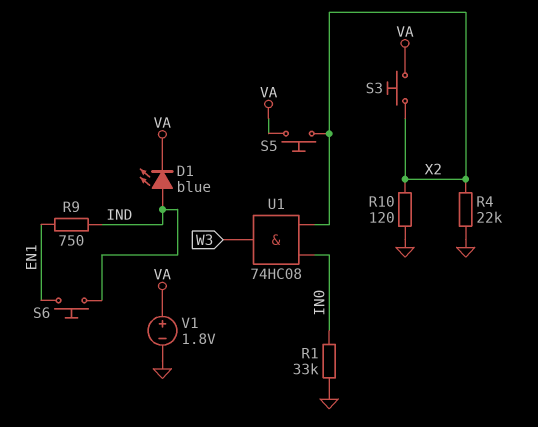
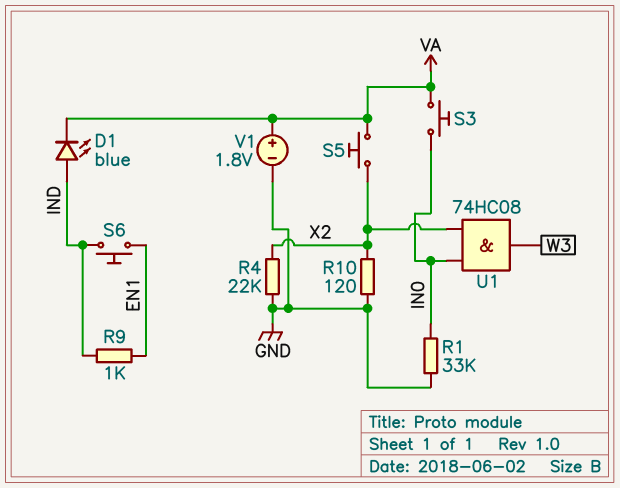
R9: 750 (EN1, IND) -> 1k (EN1, IND)
S3: button (VA, X2) -> button (IN0, VA)

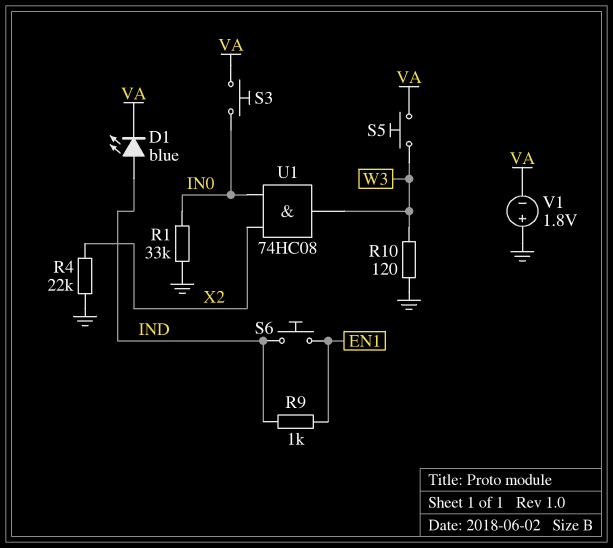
R10: 120 (GND, X2) -> 120 (GND, W3)
S5: button (VA, X2) -> button (VA, W3)
V1: 1.8V (plus VA, minus GND) -> 1.8V (plus GND, minus VA)

